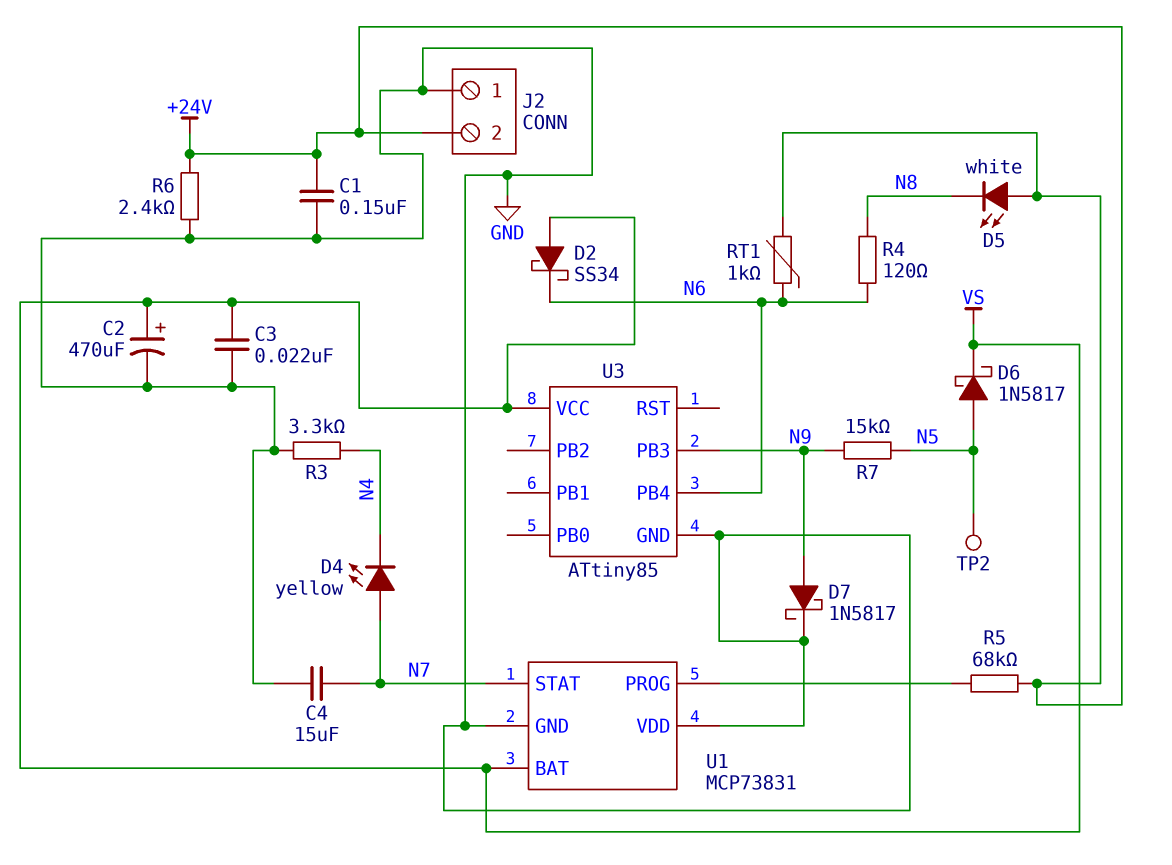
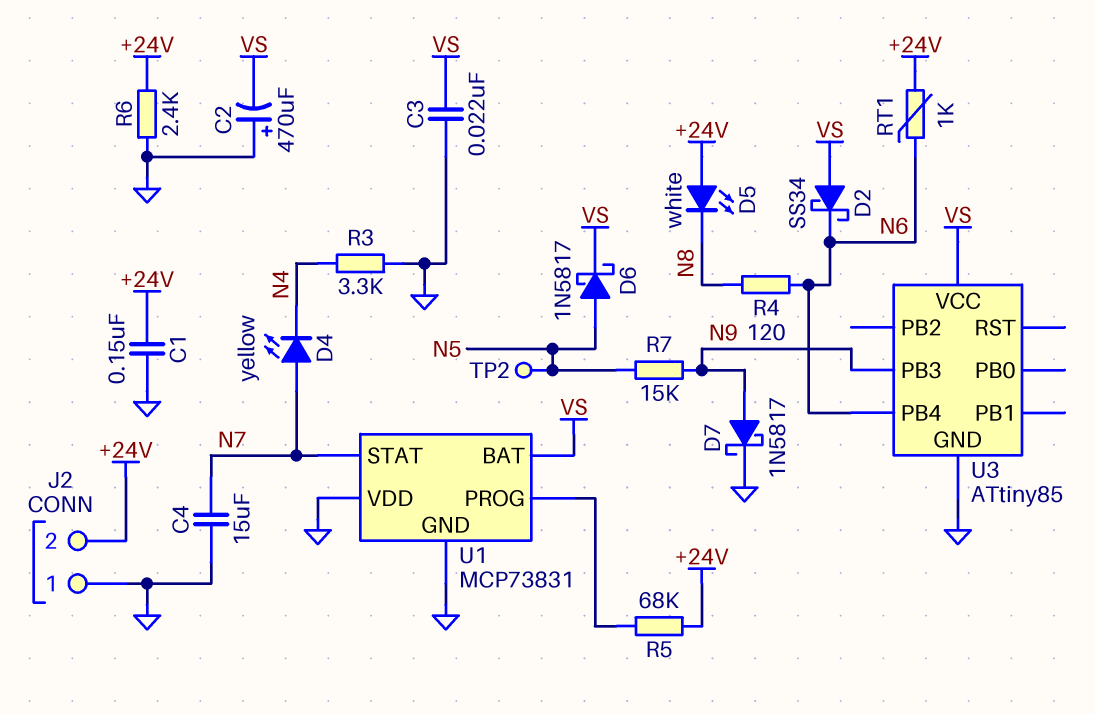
C2: 470uF (plus VS, minus GND) -> 470uF (plus GND, minus VS)

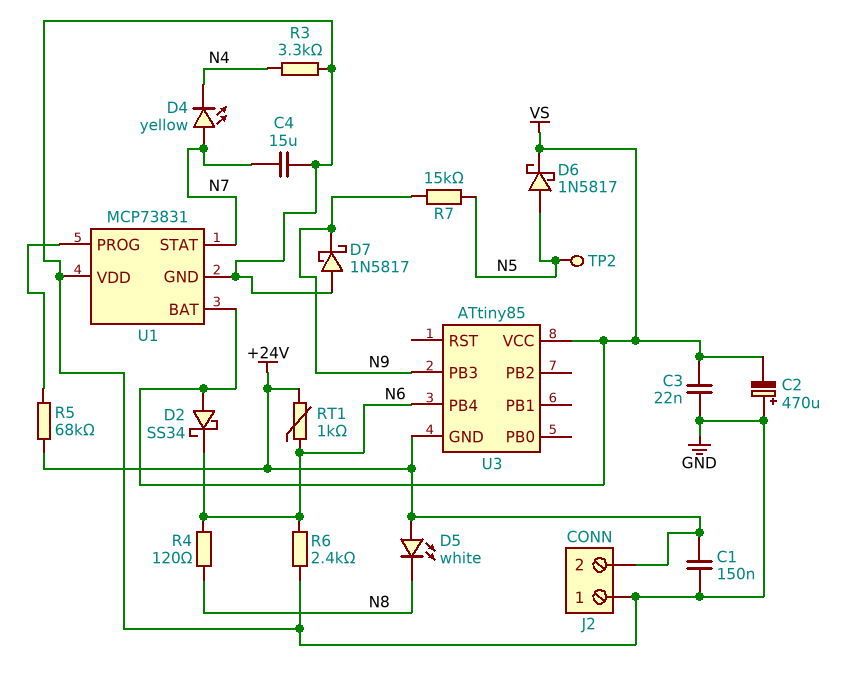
D7: schottky 1N5817 (A N9, K GND) -> schottky 1N5817 (A GND, K N9)
R6: 2.4k (+24V, GND) -> 2.4k (GND, N6)
U3 pin GND: GND -> +24V

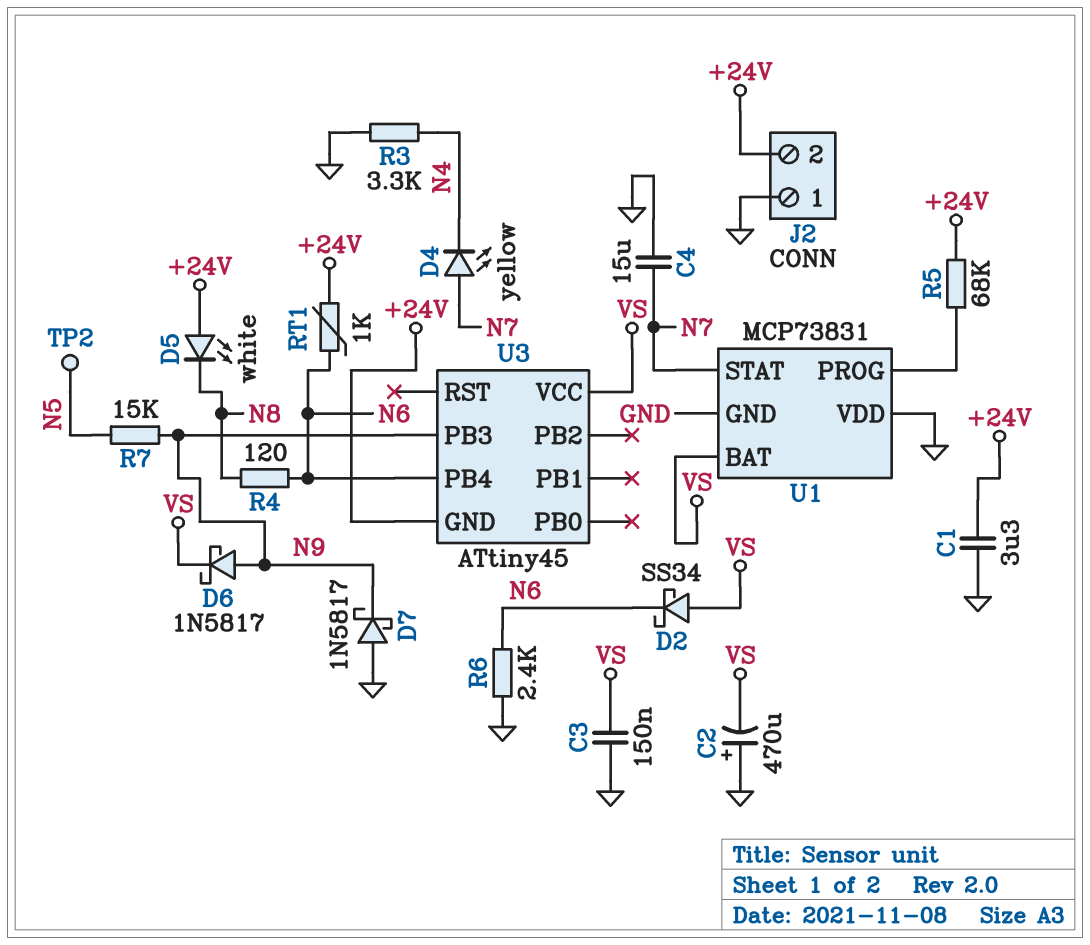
C1: 150nF (+24V, GND) -> 3.3uF (+24V, GND)
C3: 22nF (GND, VS) -> 150nF (GND, VS)
D6: schottky 1N5817 (A N5, K VS) -> schottky 1N5817 (A N9, K VS)
U3: ATtiny85 -> ATtiny45

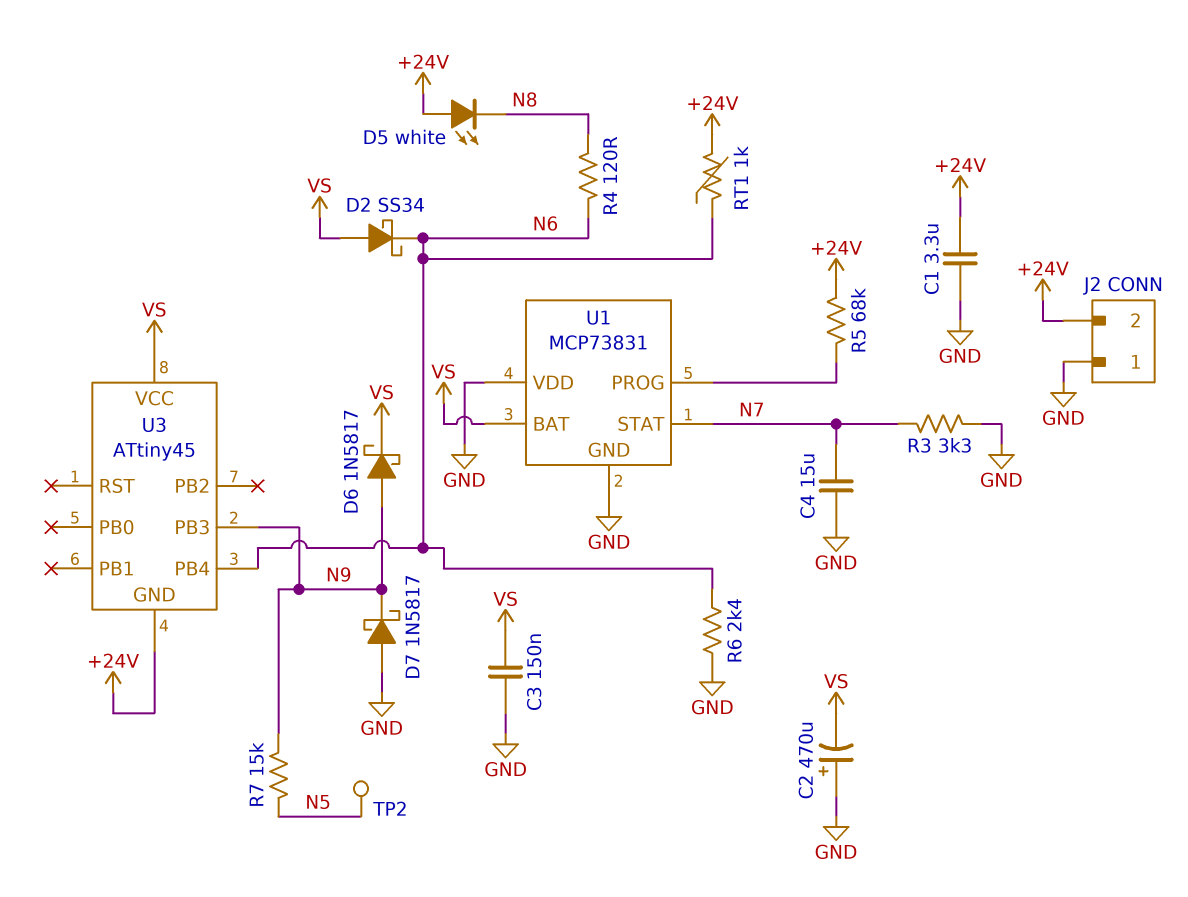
D4: LED yellow (A N7, K N4) -> none
R3: 3.3k (GND, N4) -> 3.3k (GND, N7)

